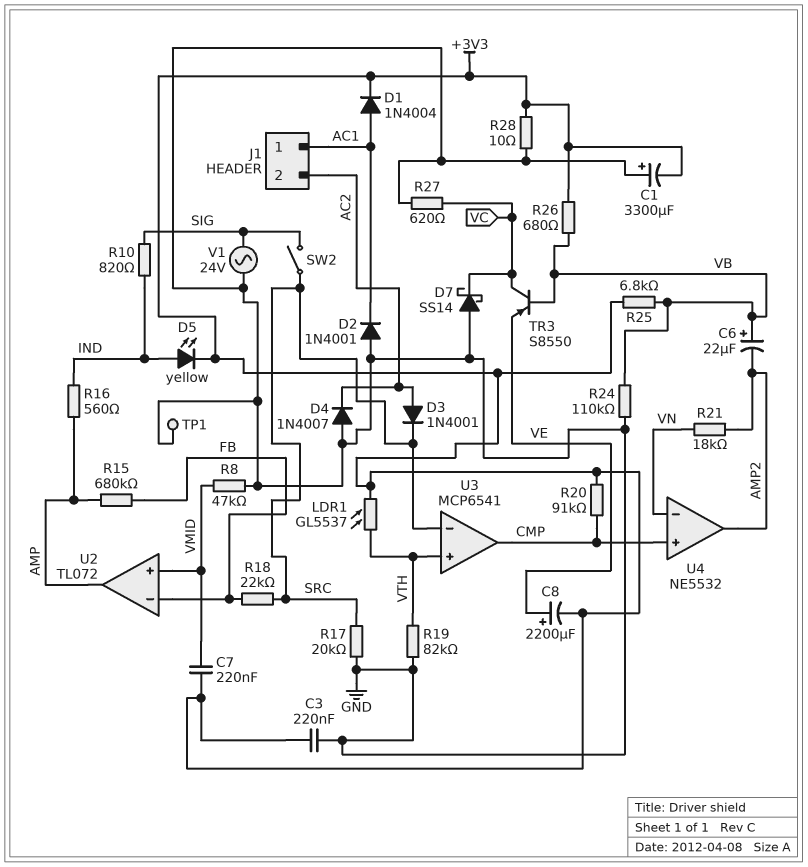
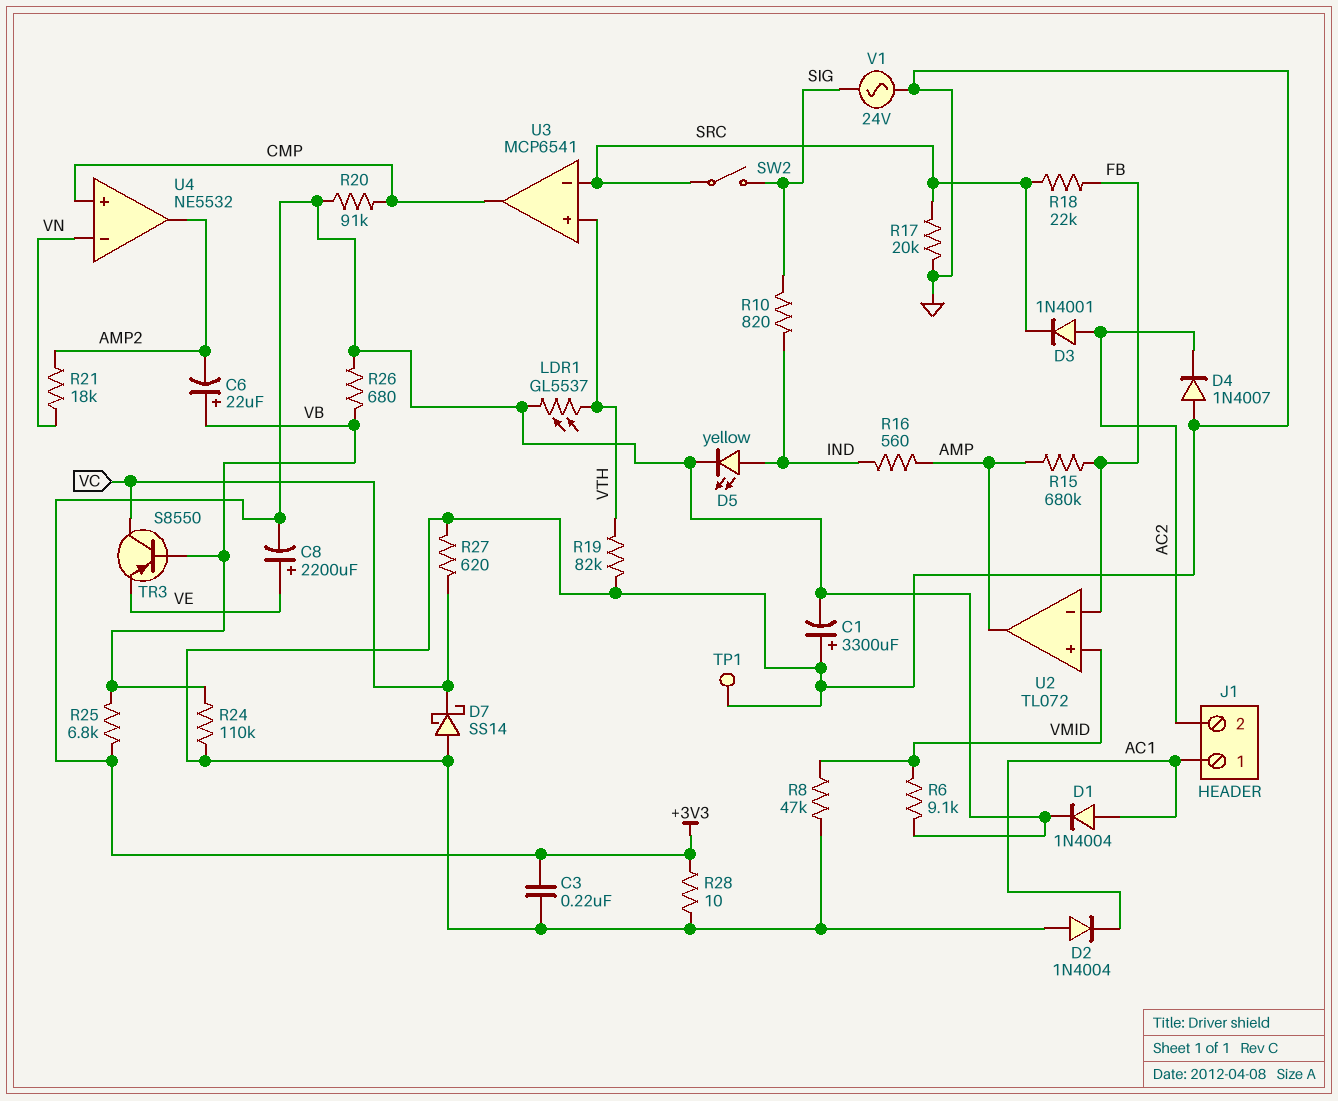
C7: 220nF (+3V3, VMID) -> none
D2: diode 1N4001 (A GND, K AC1) -> diode 1N4004 (A GND, K AC1)
R6: none -> 9.1k (+3V3, VMID)

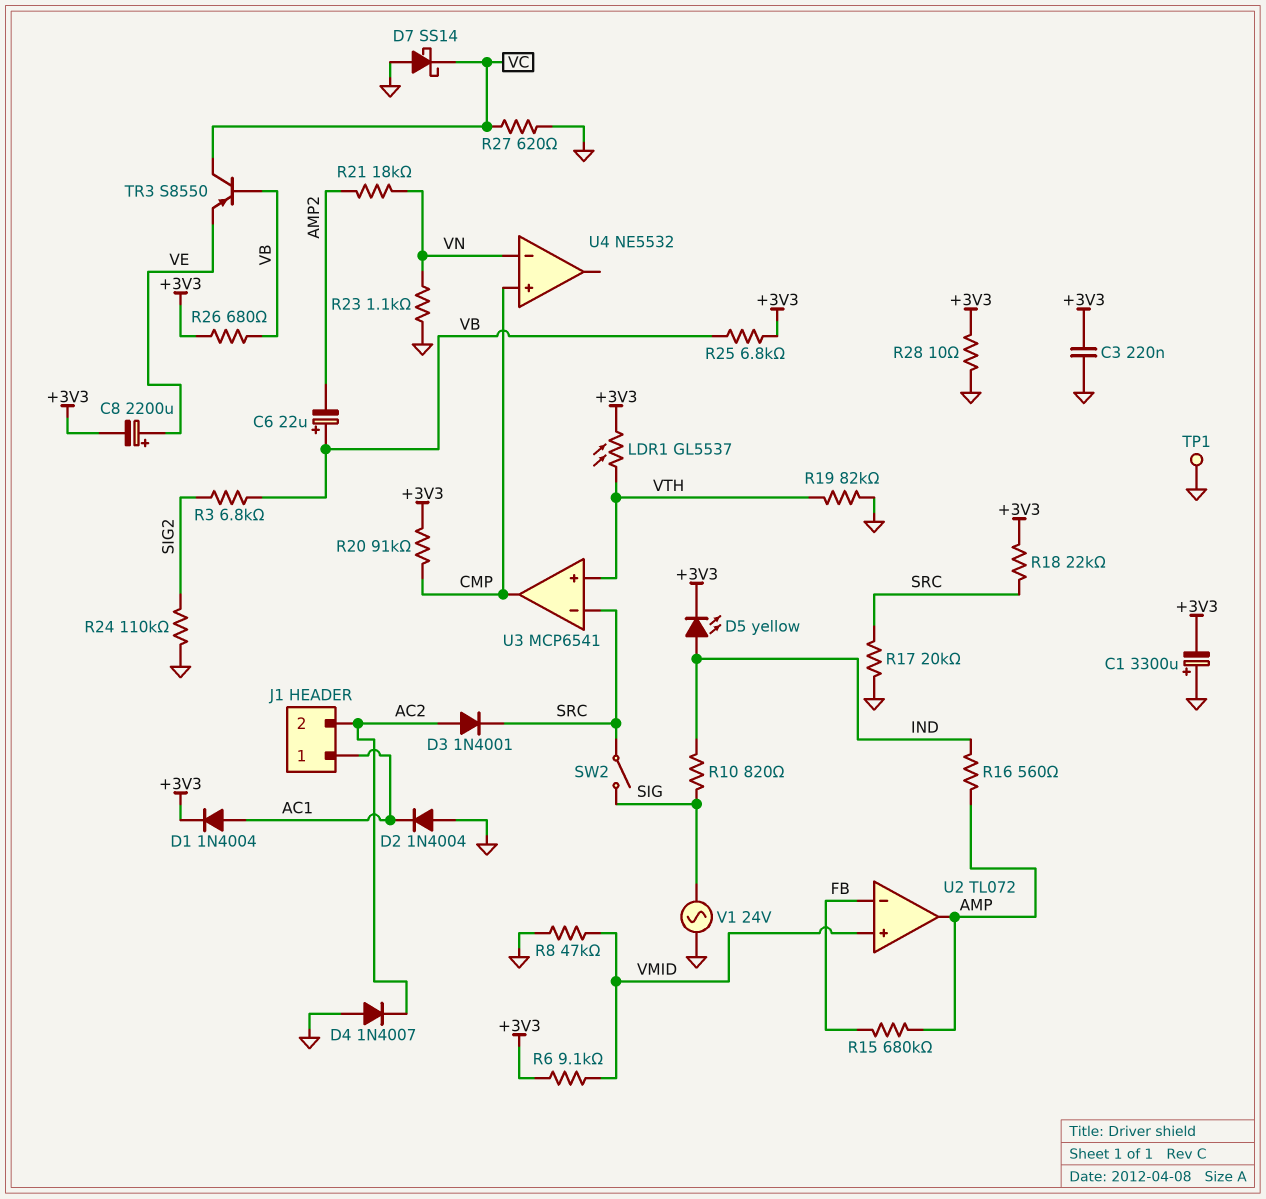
R3: none -> 6.8k (SIG2, VB)
R18: 22k (FB, SRC) -> 22k (+3V3, SRC)
R23: none -> 1.1k (GND, VN)
R24: 110k (GND, VB) -> 110k (GND, SIG2)
U4 pin out: AMP2 -> none

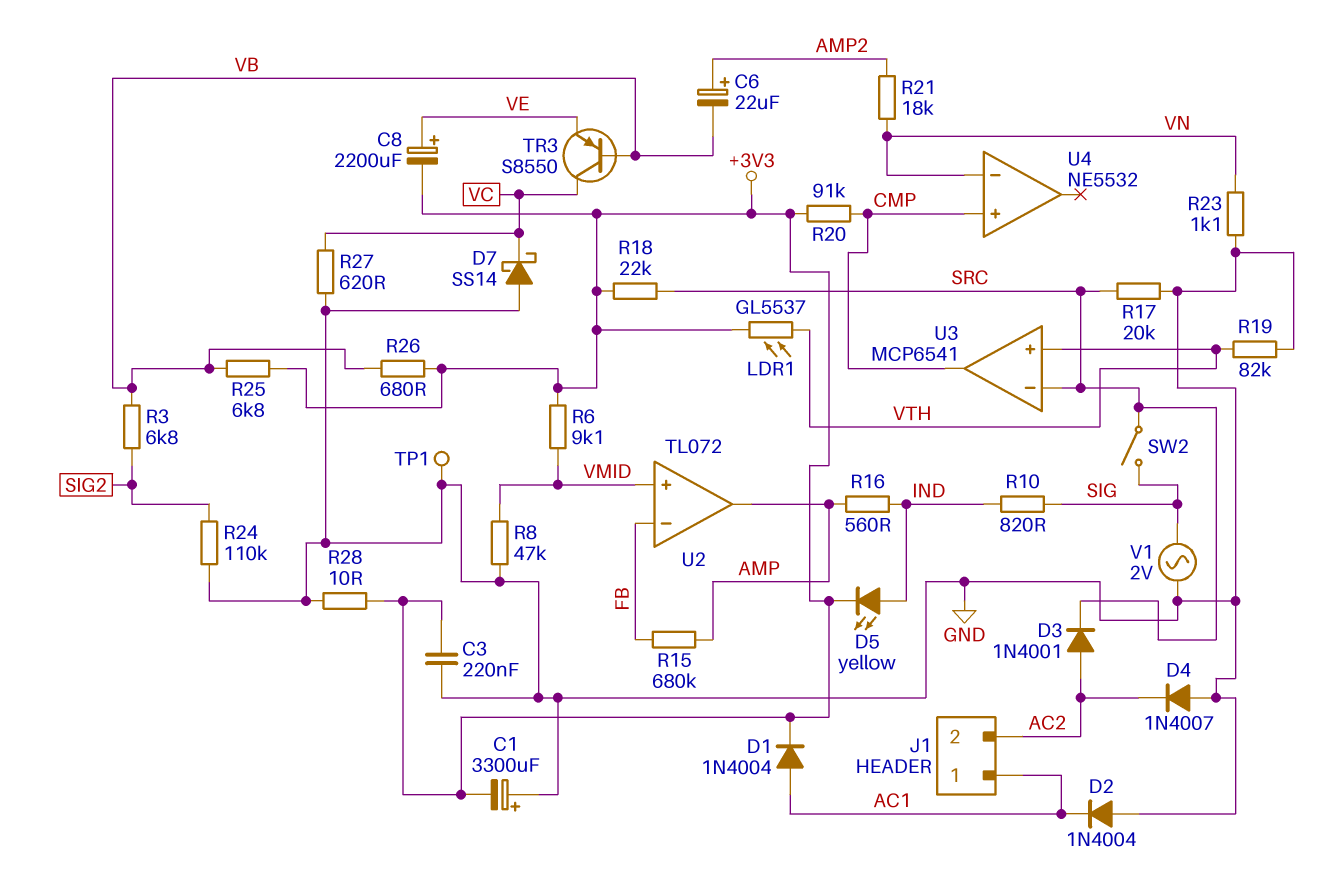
C6: 22uF (plus VB, minus AMP2) -> 22uF (plus AMP2, minus VB)
V1: AC 24V (GND, SIG) -> AC 2V (GND, SIG)

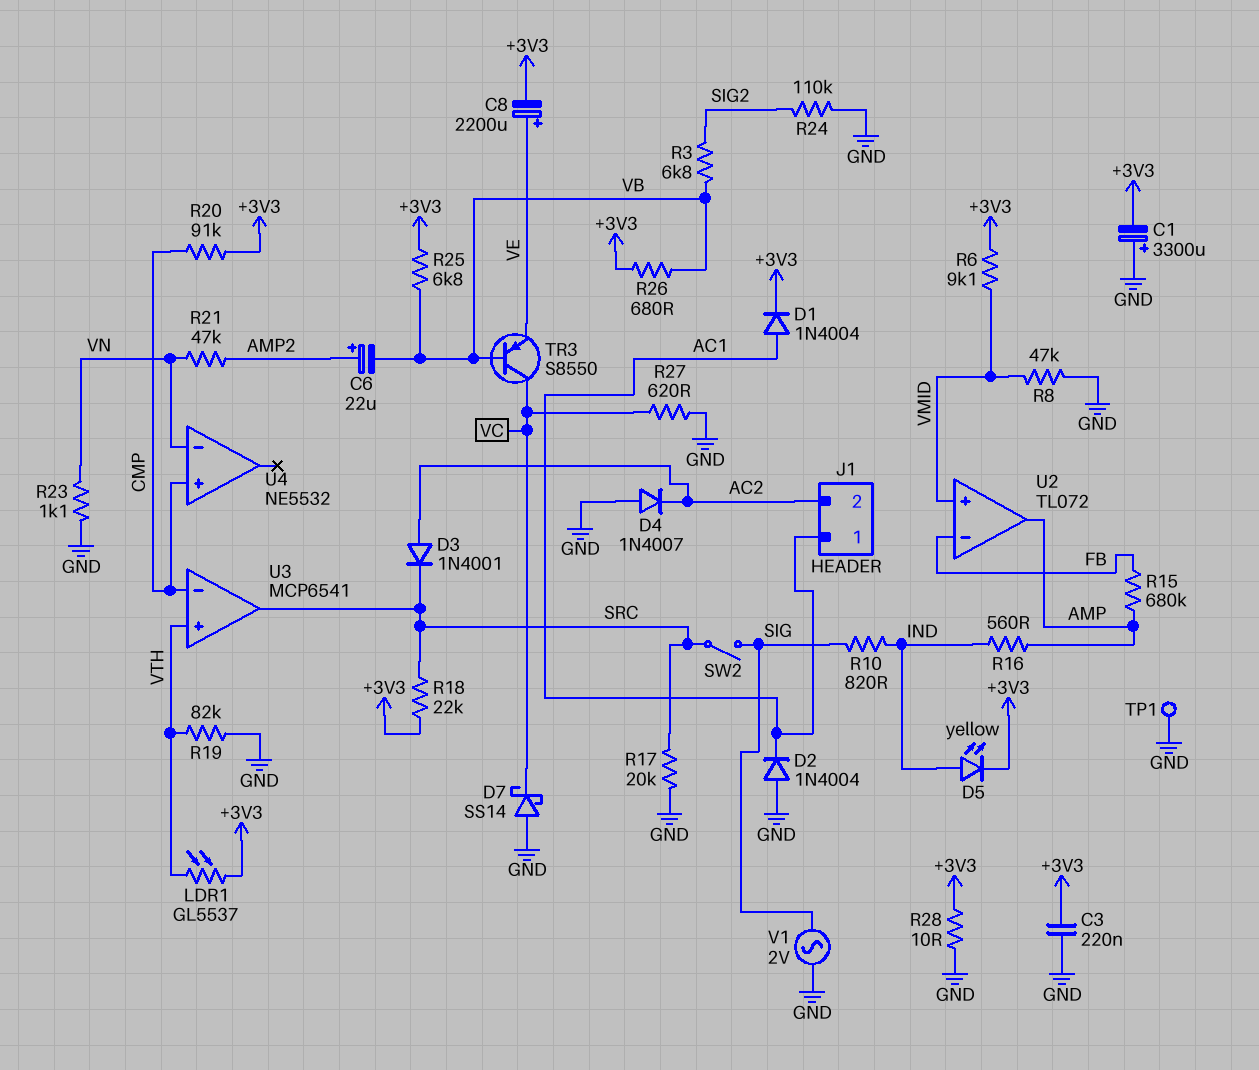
R21: 18k (AMP2, VN) -> 47k (AMP2, VN)
U3 pin in-: SRC -> CMP
U3 pin out: CMP -> SRC

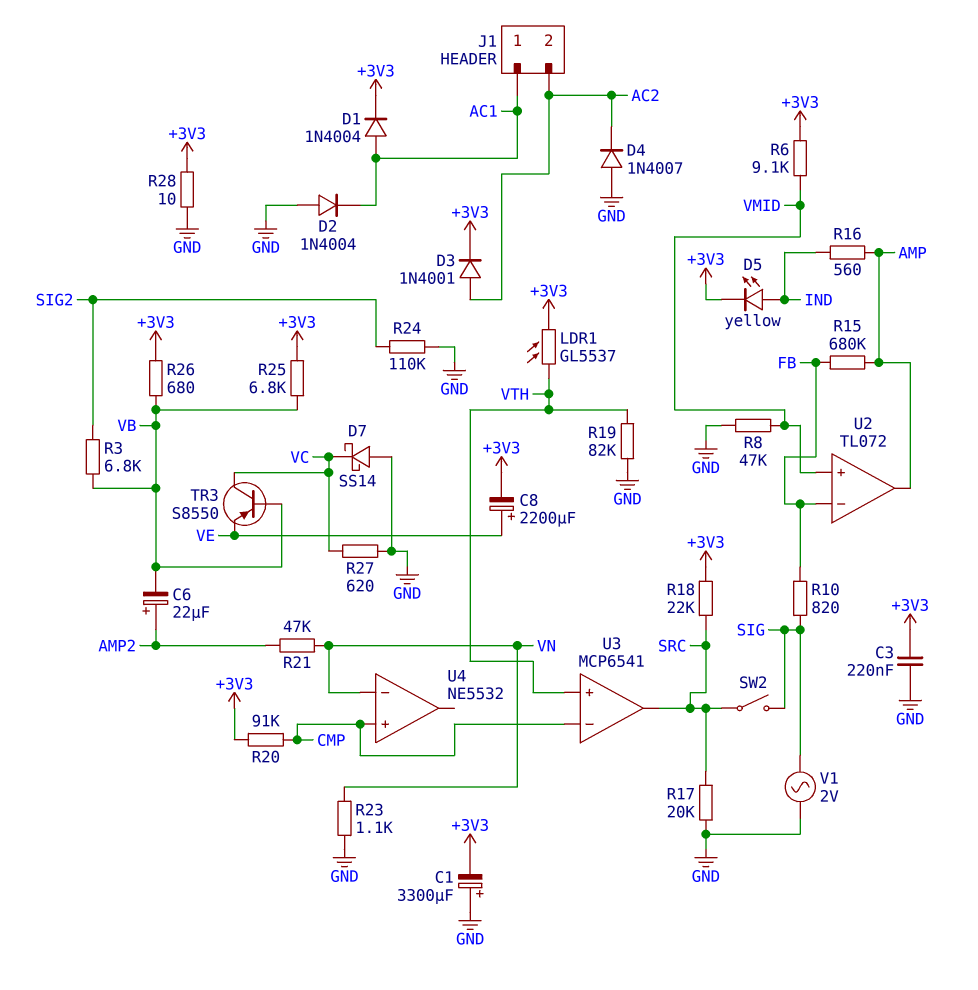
D3: diode 1N4001 (A AC2, K SRC) -> diode 1N4001 (A AC2, K +3V3)
R10: 820 (IND, SIG) -> 820 (FB, SIG)
TP1: test point (GND) -> none

